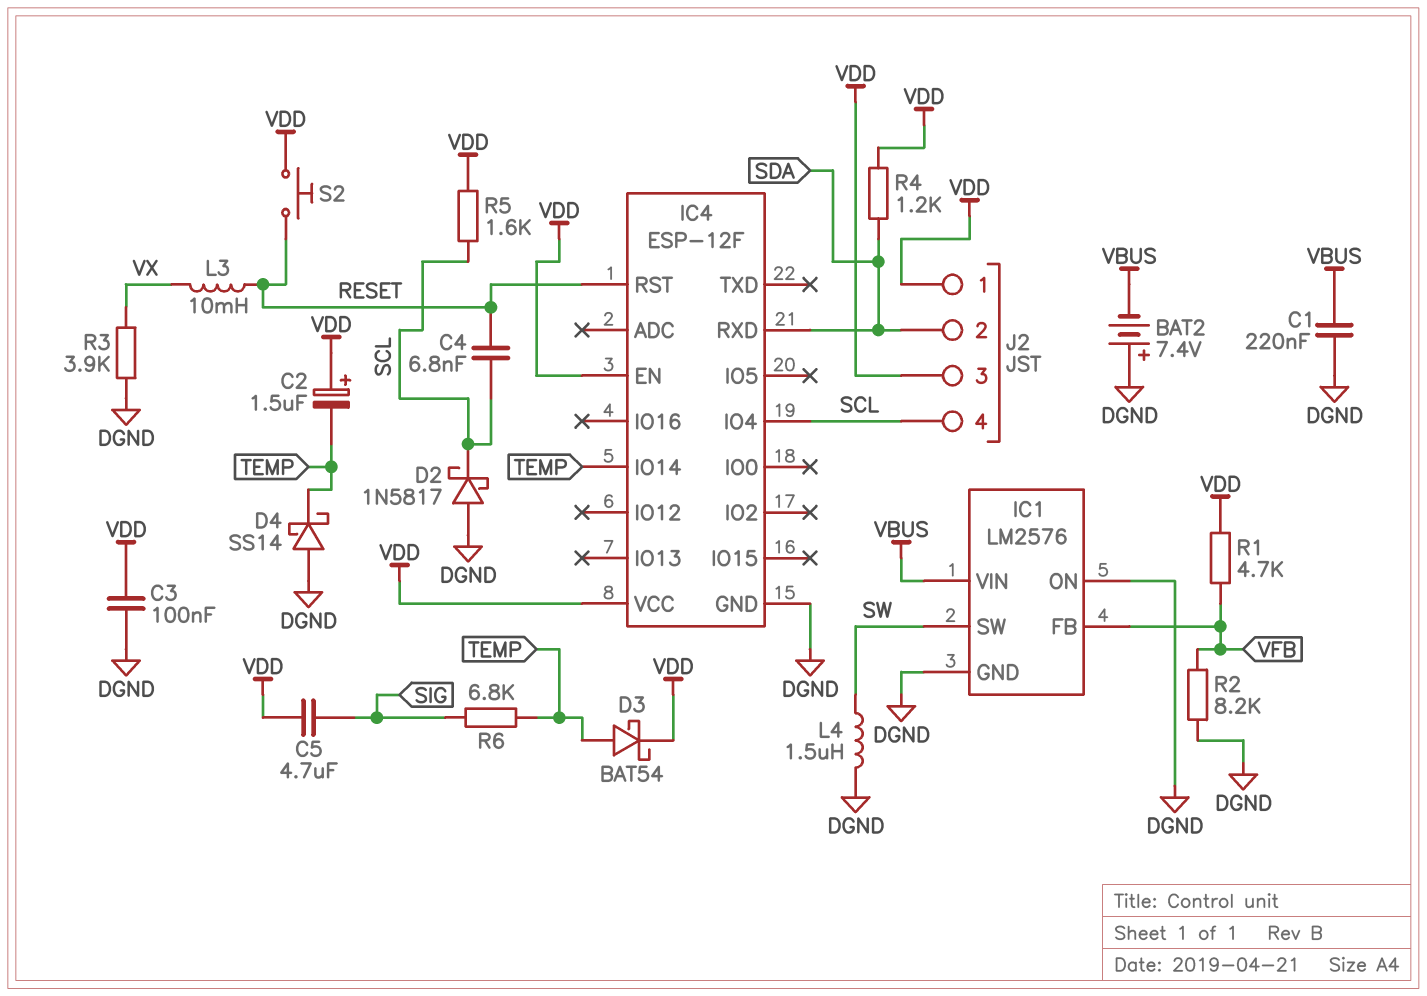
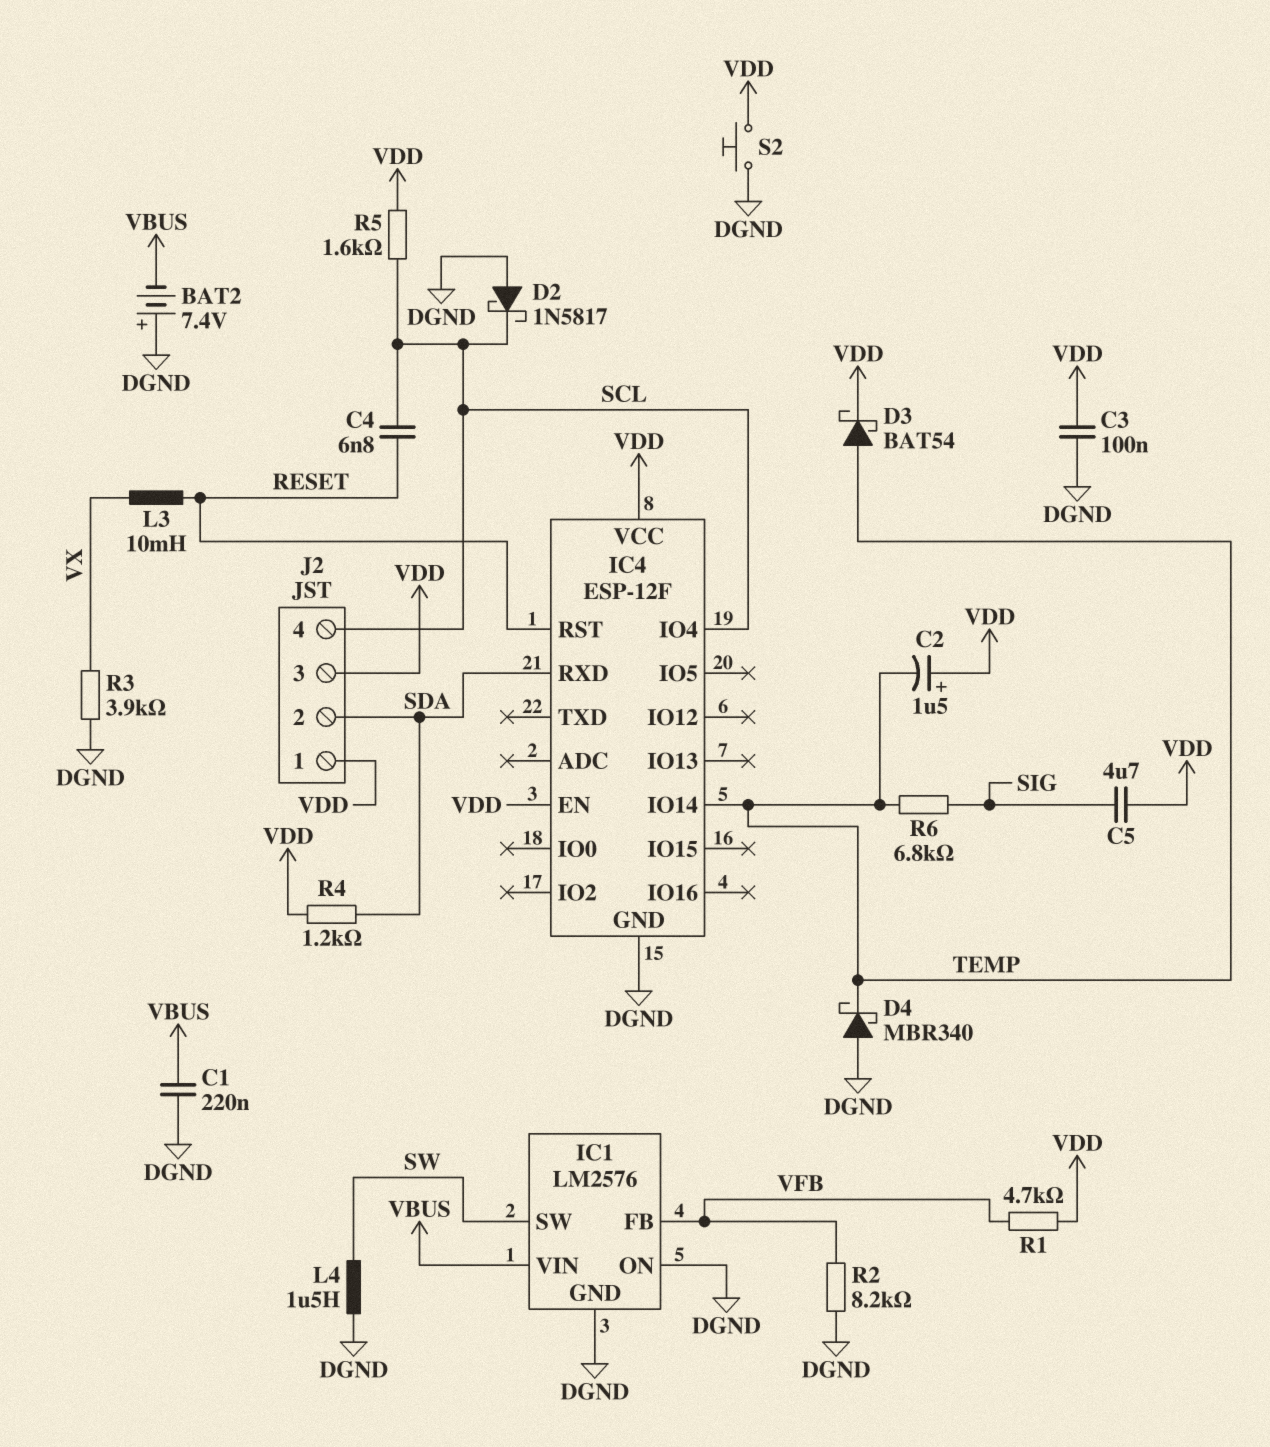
D4: schottky SS14 (A DGND, K TEMP) -> schottky MBR340 (A DGND, K TEMP)
S2: button (RESET, VDD) -> button (DGND, VDD)

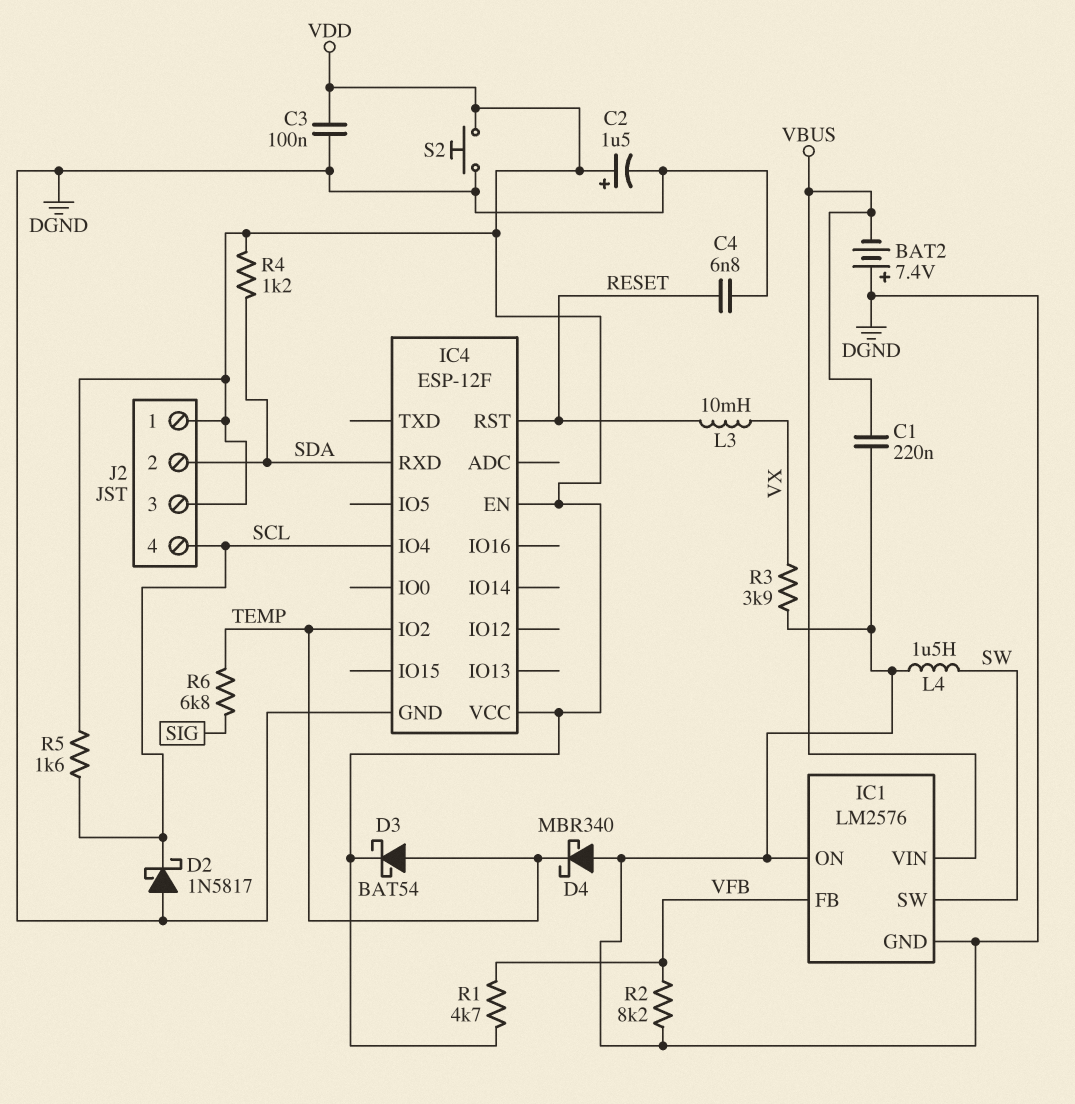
C2: 1.5uF (plus VDD, minus TEMP) -> 1.5uF (plus VDD, minus DGND)
C4: 6.8nF (RESET, SCL) -> 6.8nF (DGND, RESET)
C5: 4.7uF (SIG, VDD) -> none
IC4 pin IO2: none -> TEMP
IC4 pin IO14: TEMP -> none

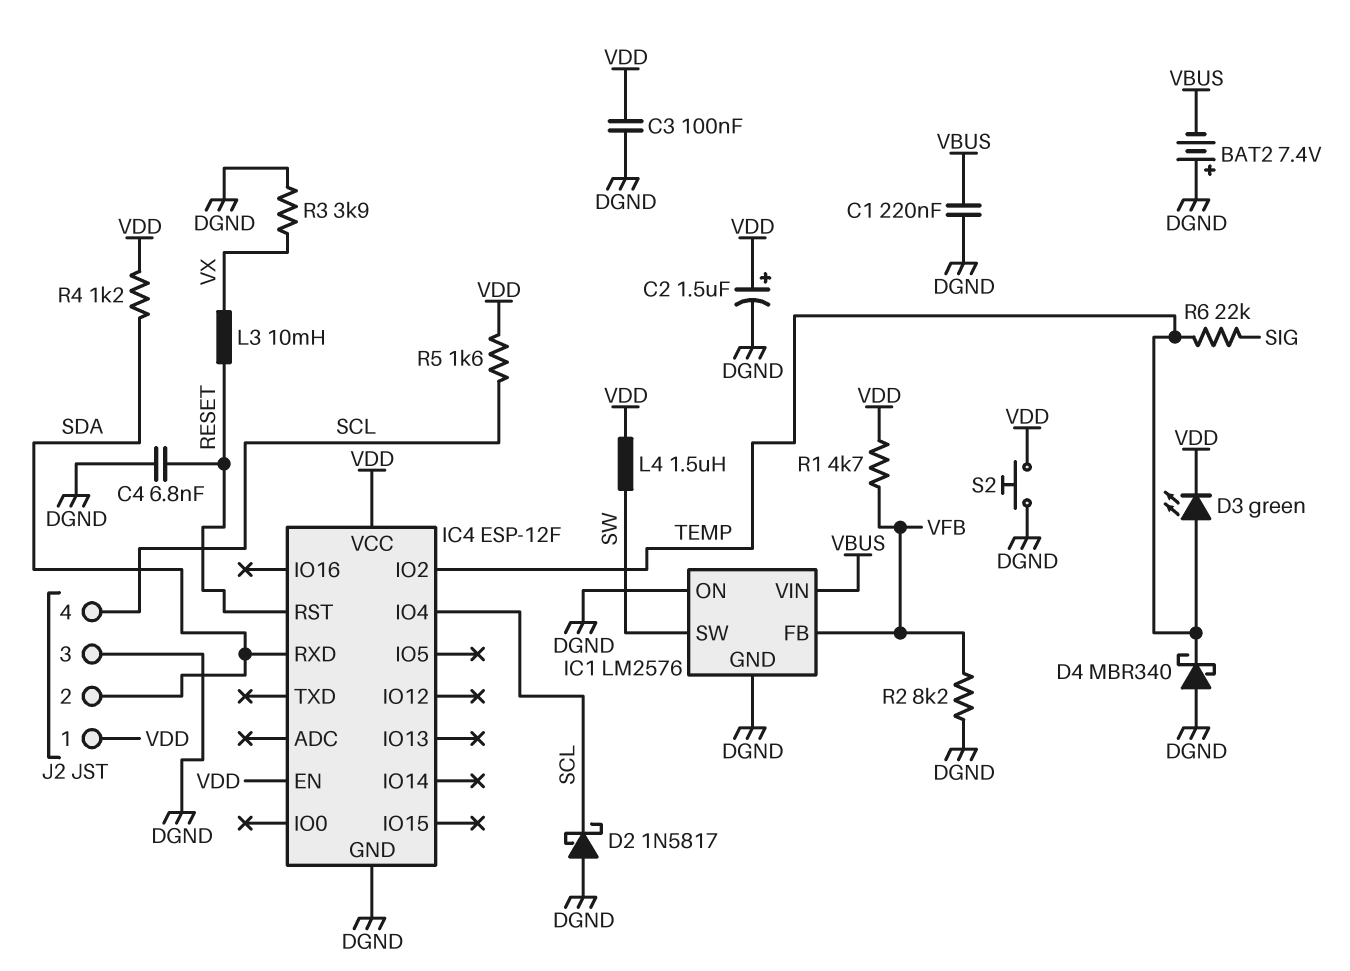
D3: schottky BAT54 (A TEMP, K VDD) -> LED green (A TEMP, K VDD)
J2 pin 3: VDD -> DGND
L4: 1.5uH (DGND, SW) -> 1.5uH (SW, VDD)
R6: 6.8k (SIG, TEMP) -> 22k (SIG, TEMP)

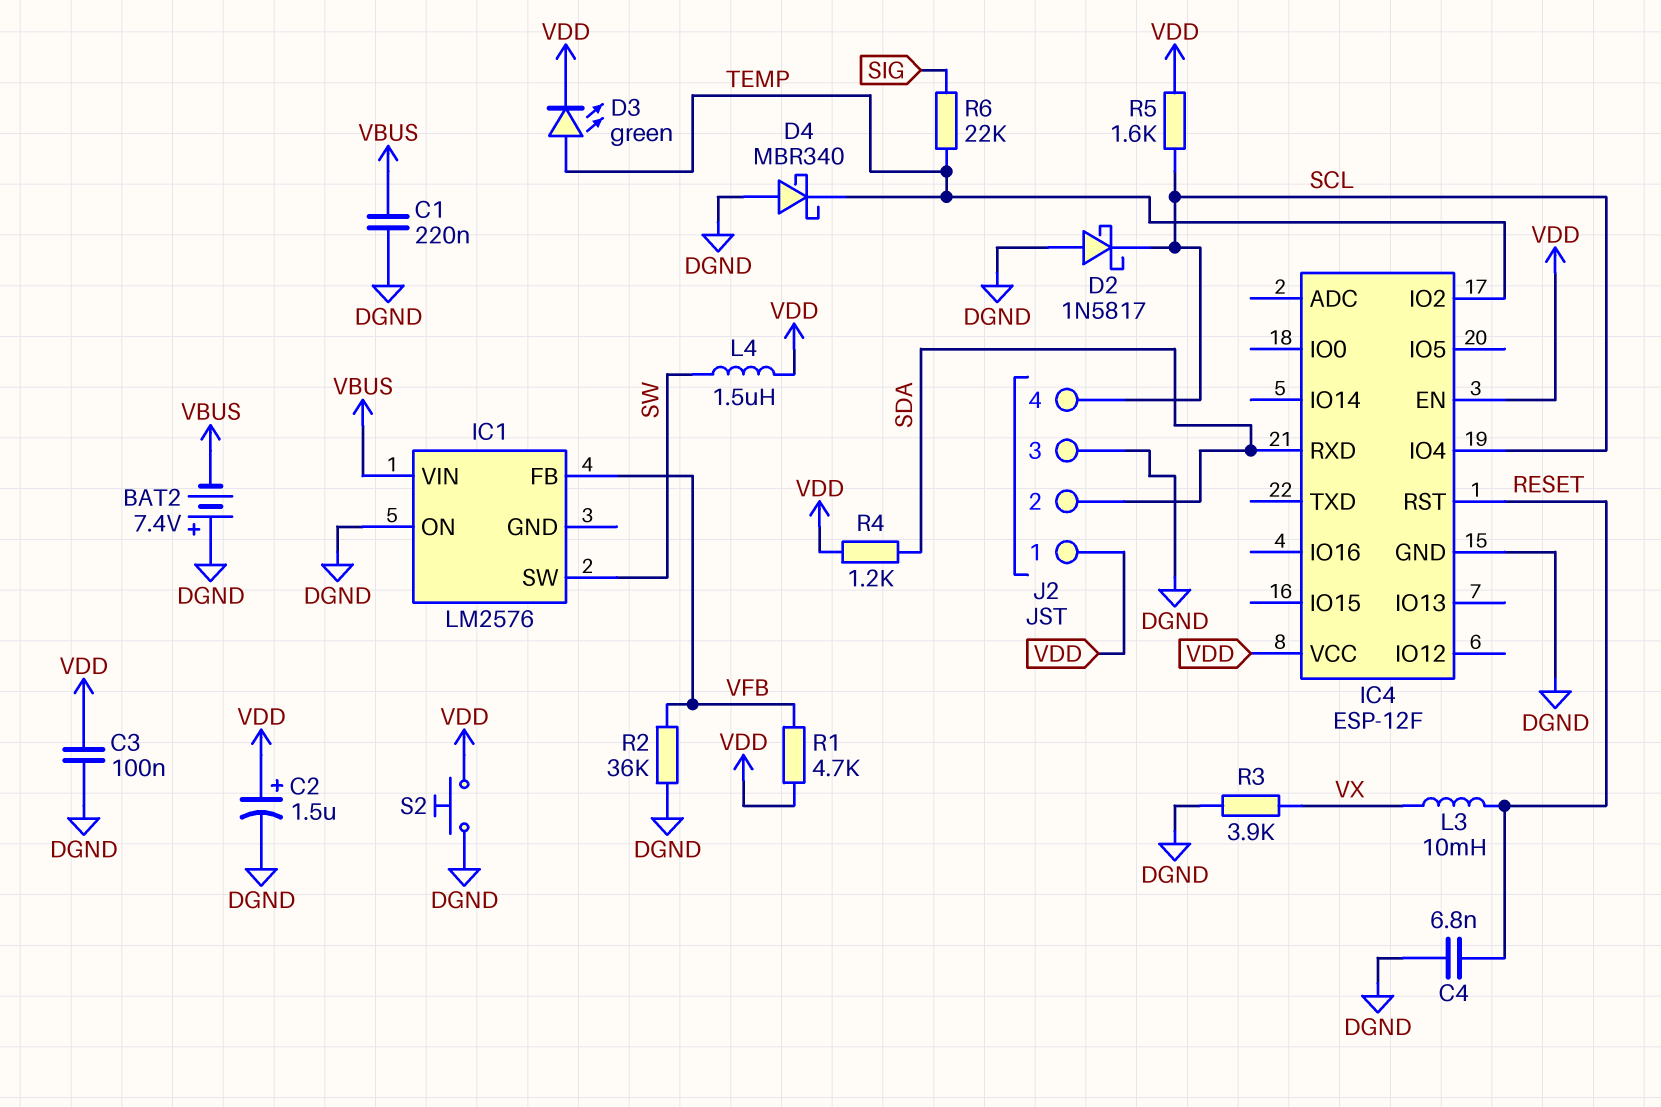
IC1 pin GND: DGND -> none
R2: 8.2k (DGND, VFB) -> 36k (DGND, VFB)

